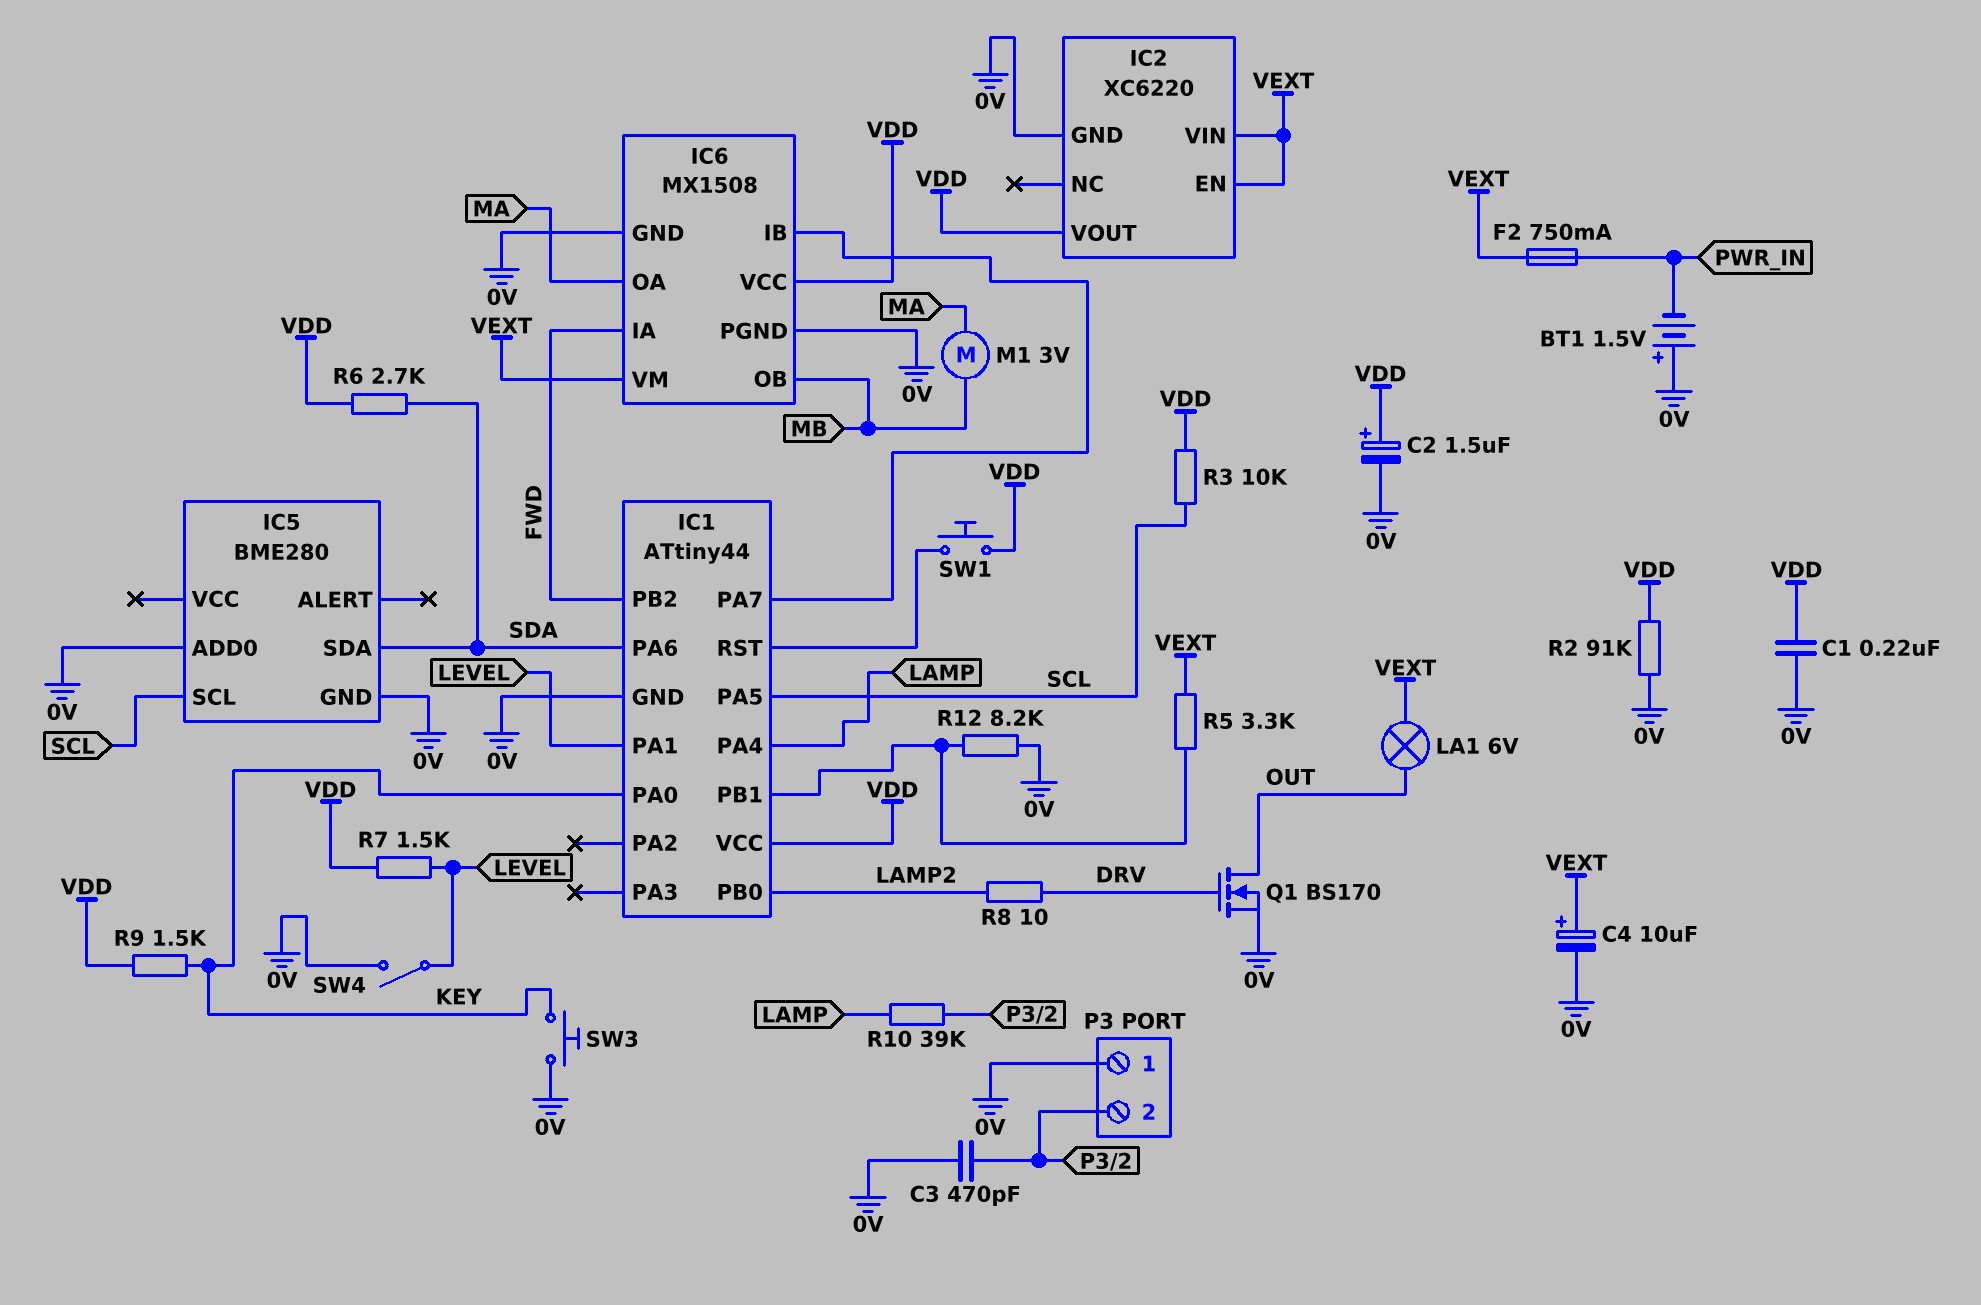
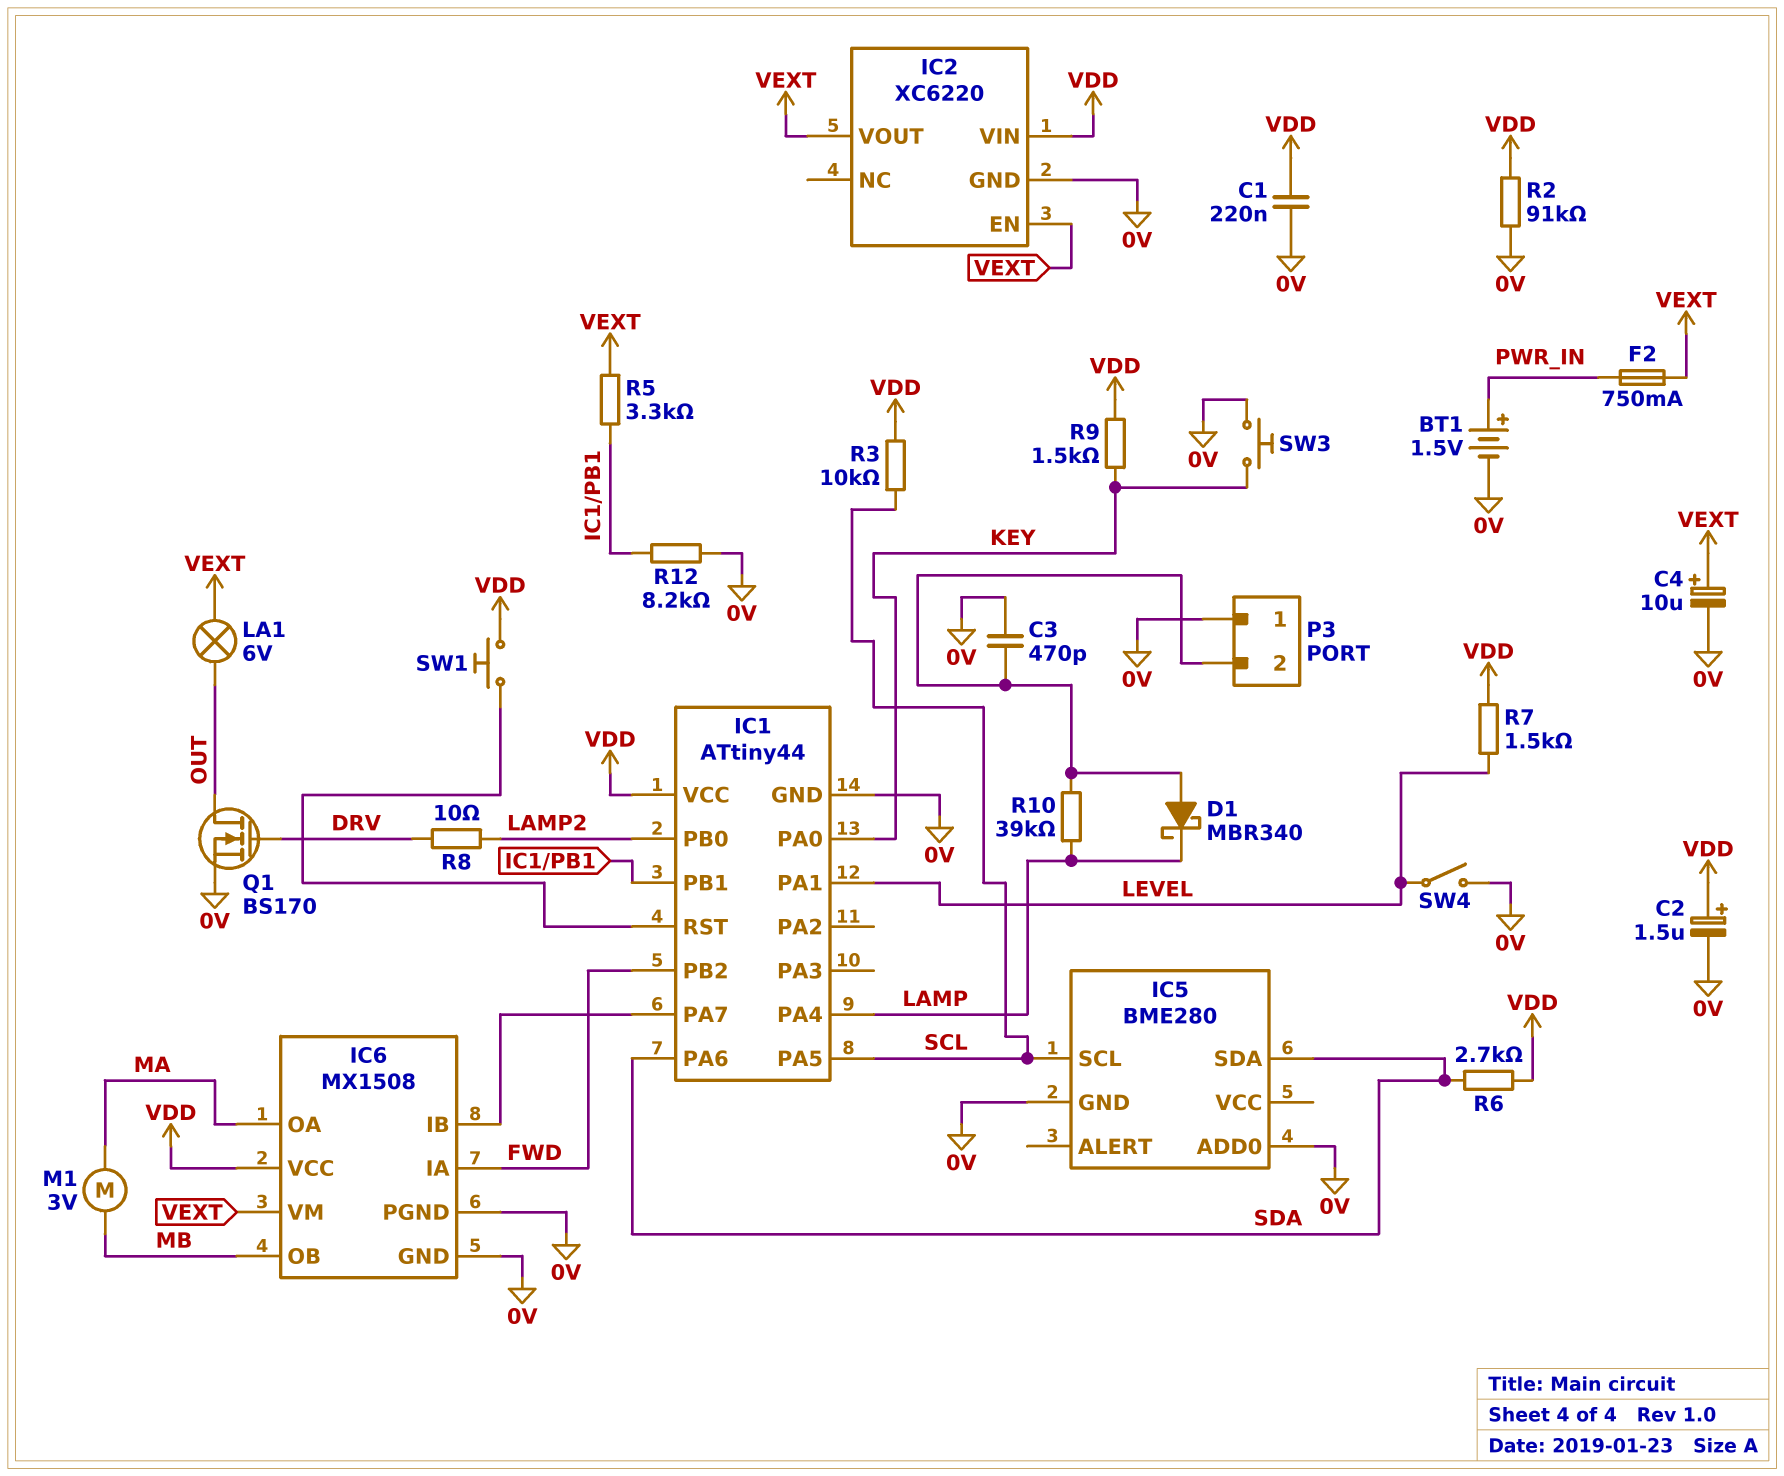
BT1: 1.5V (plus 0V, minus PWR_IN) -> 1.5V (plus PWR_IN, minus 0V)
D1: none -> schottky MBR340 (A P3/2, K LAMP)
IC2 pin VIN: VEXT -> VDD
IC2 pin VOUT: VDD -> VEXT

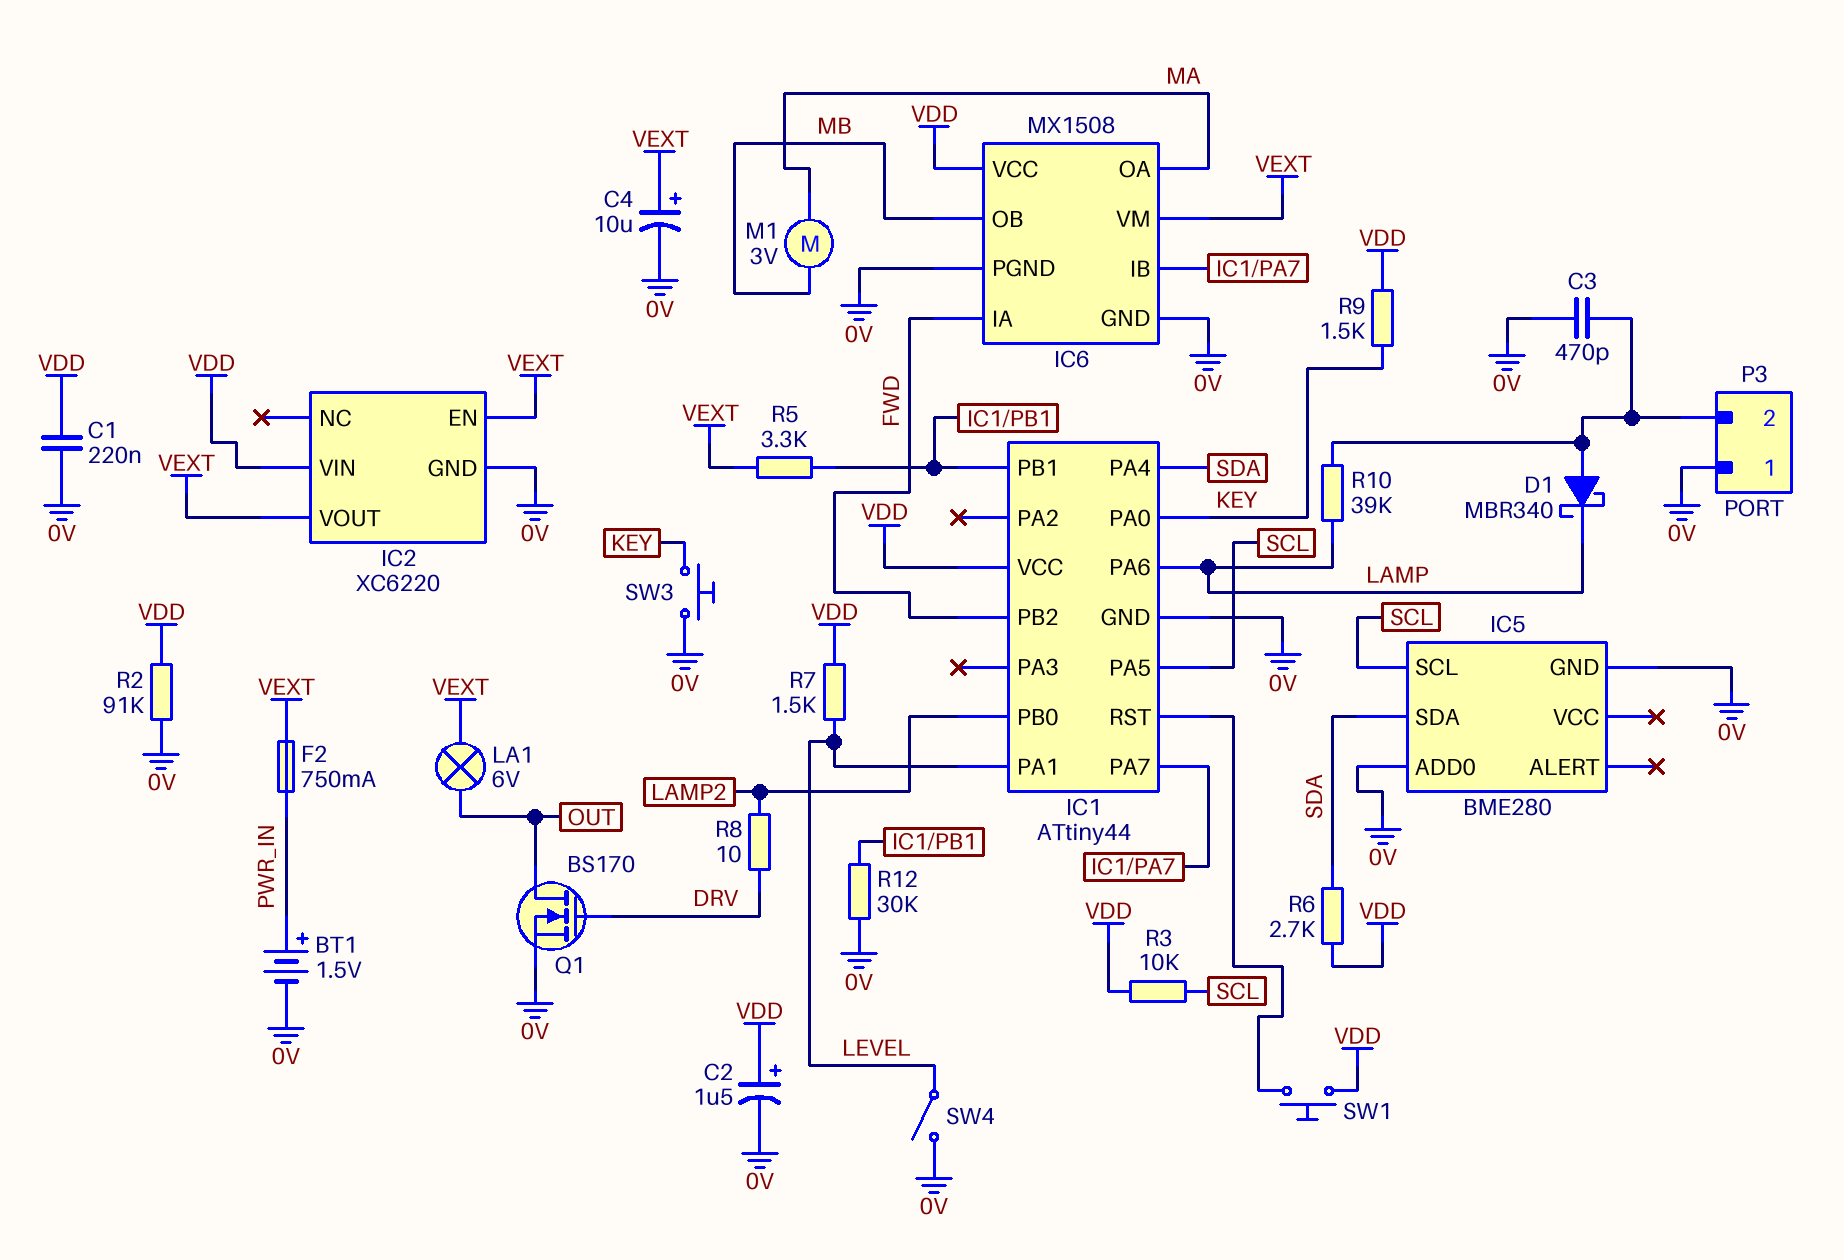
IC1 pin PA4: LAMP -> SDA
IC1 pin PA6: SDA -> LAMP
R12: 8.2k (0V, IC1/PB1) -> 30k (0V, IC1/PB1)

